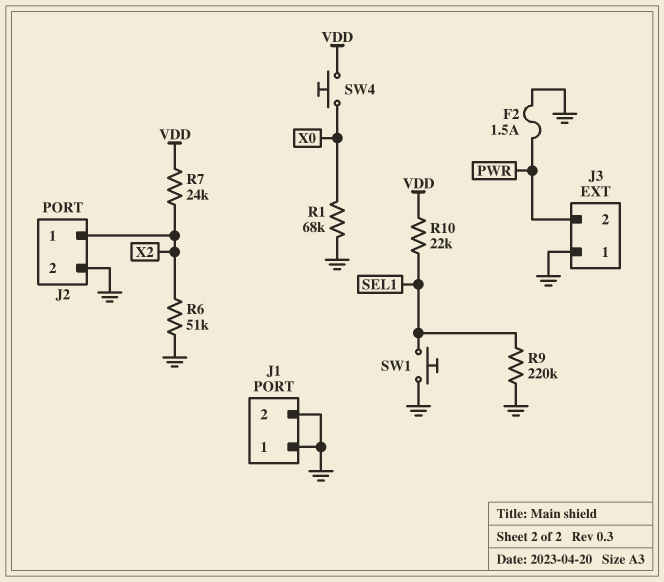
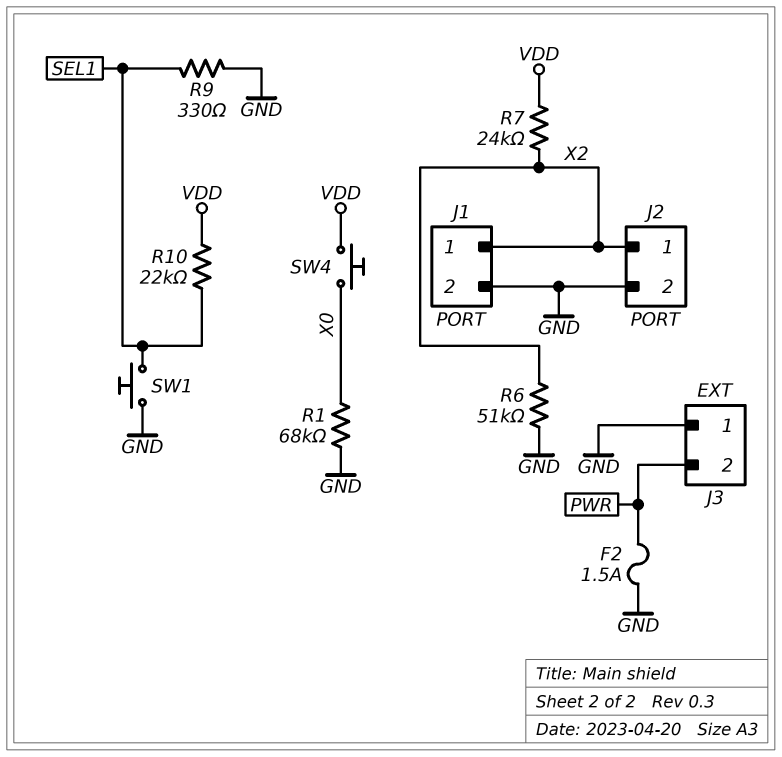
J1 pin 1: GND -> X2
R9: 220k (GND, SEL1) -> 330 (GND, SEL1)

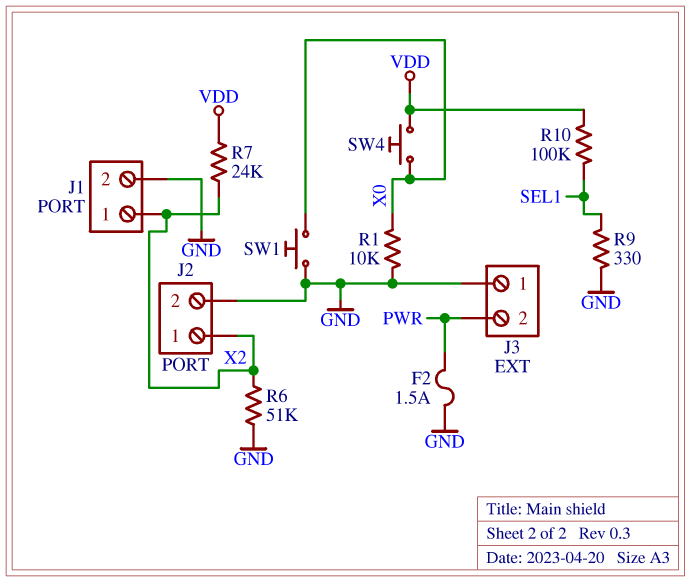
R1: 68k (GND, X0) -> 10k (GND, X0)
R10: 22k (SEL1, VDD) -> 100k (SEL1, VDD)
SW1: button (GND, SEL1) -> button (GND, X0)

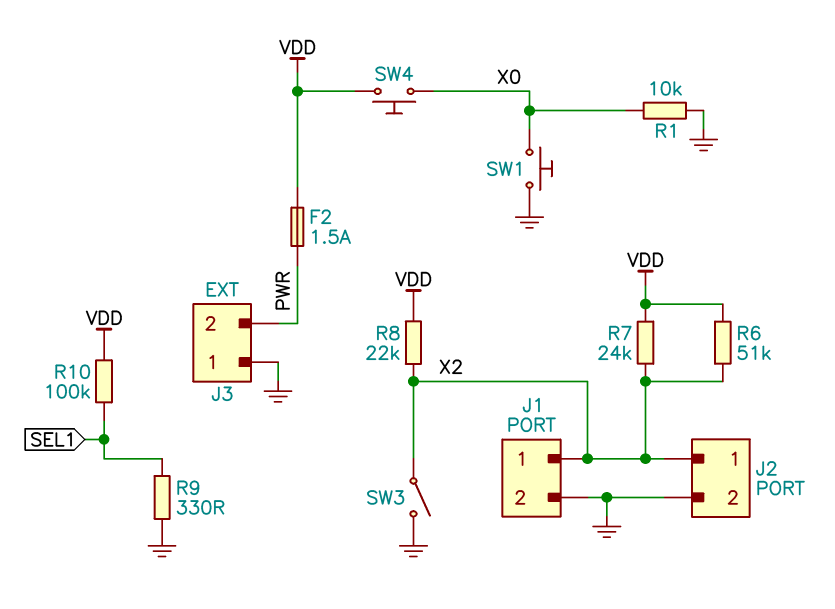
F2: 1.5A (GND, PWR) -> 1.5A (PWR, VDD)
R6: 51k (GND, X2) -> 51k (VDD, X2)
R8: none -> 22k (VDD, X2)
SW3: none -> switch (GND, X2)

